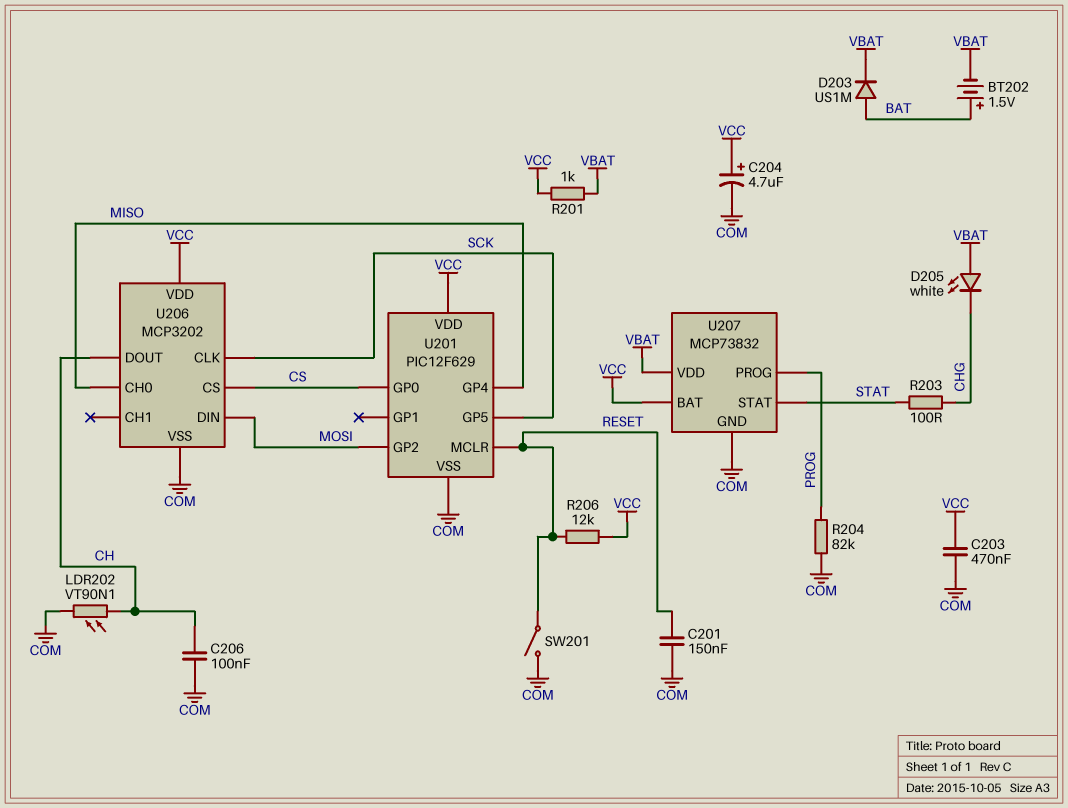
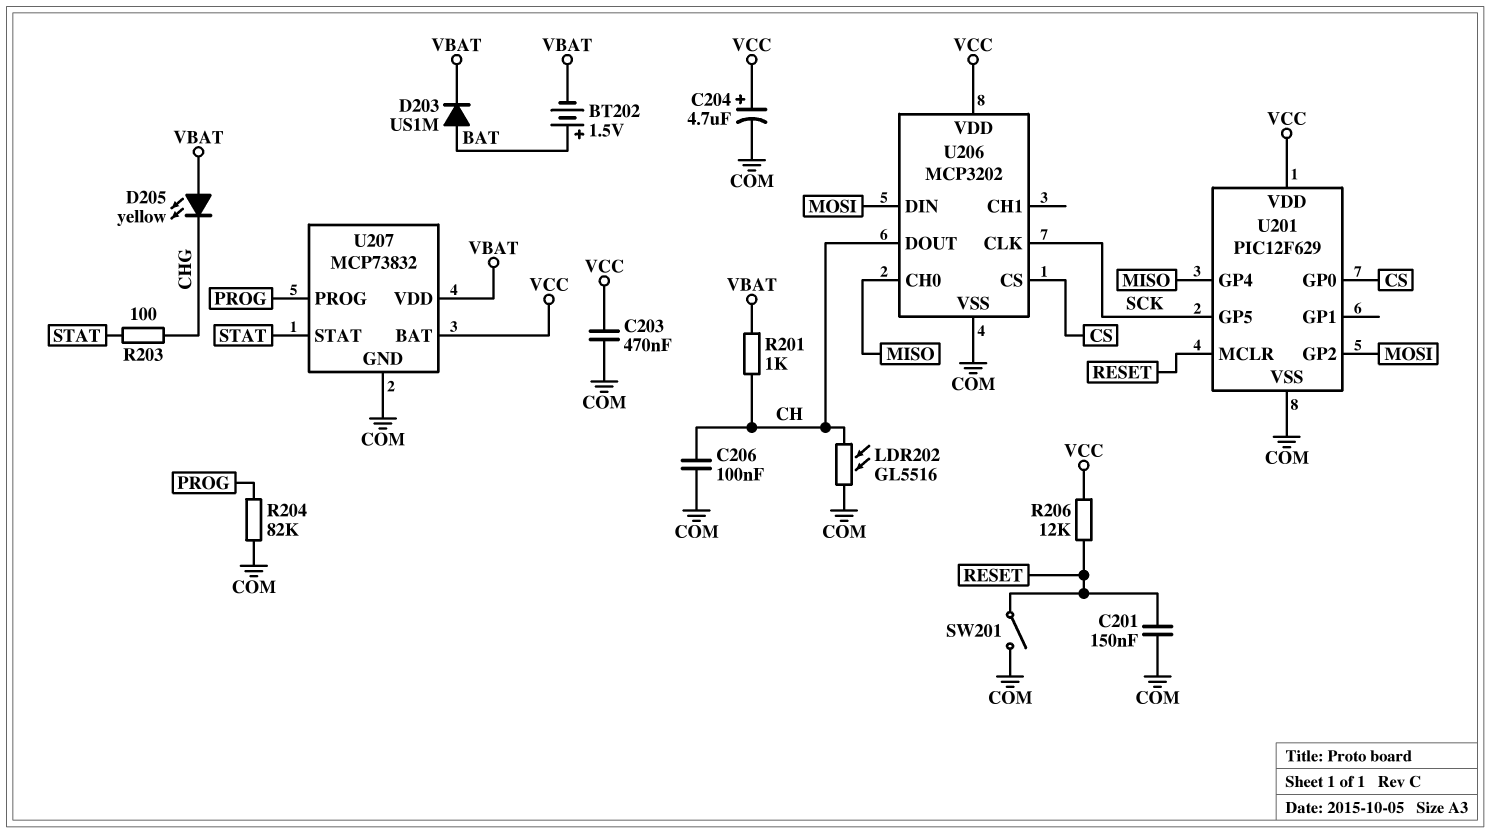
D205: LED white (A VBAT, K CHG) -> LED yellow (A VBAT, K CHG)
LDR202: VT90N1 (CH, COM) -> GL5516 (CH, COM)
R201: 1k (VBAT, VCC) -> 1k (CH, VBAT)

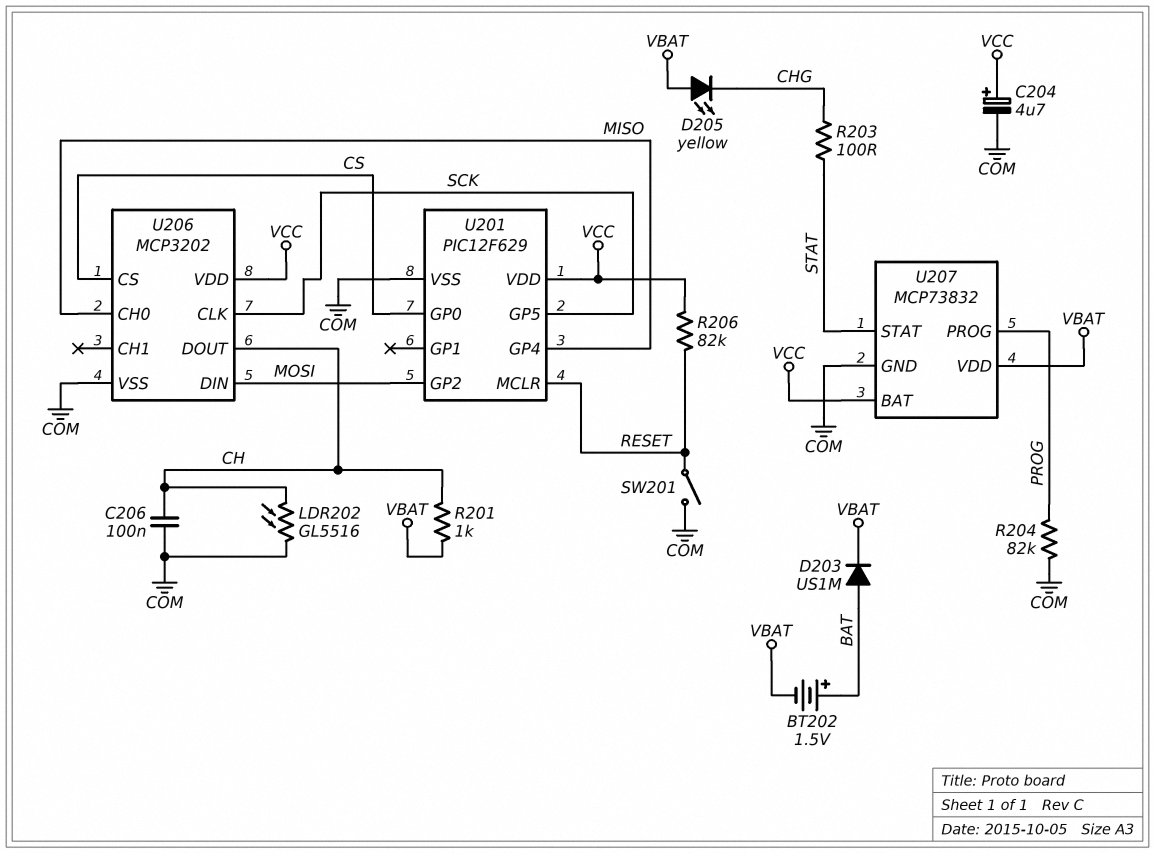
C201: 150nF (COM, RESET) -> none
C203: 470nF (COM, VCC) -> none
R206: 12k (RESET, VCC) -> 82k (RESET, VCC)

